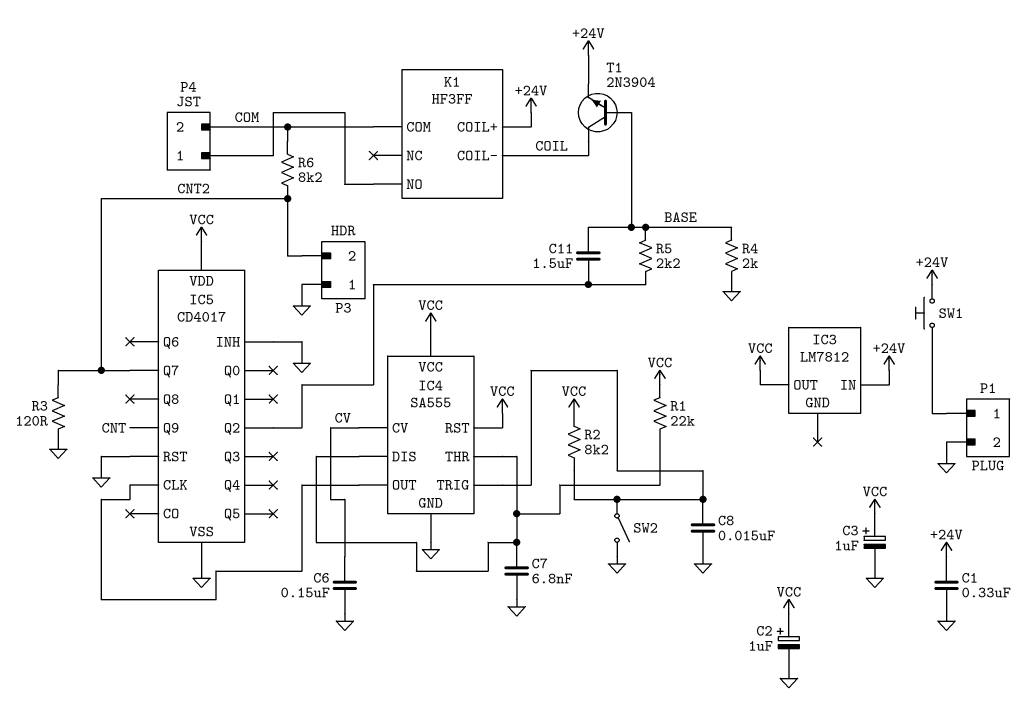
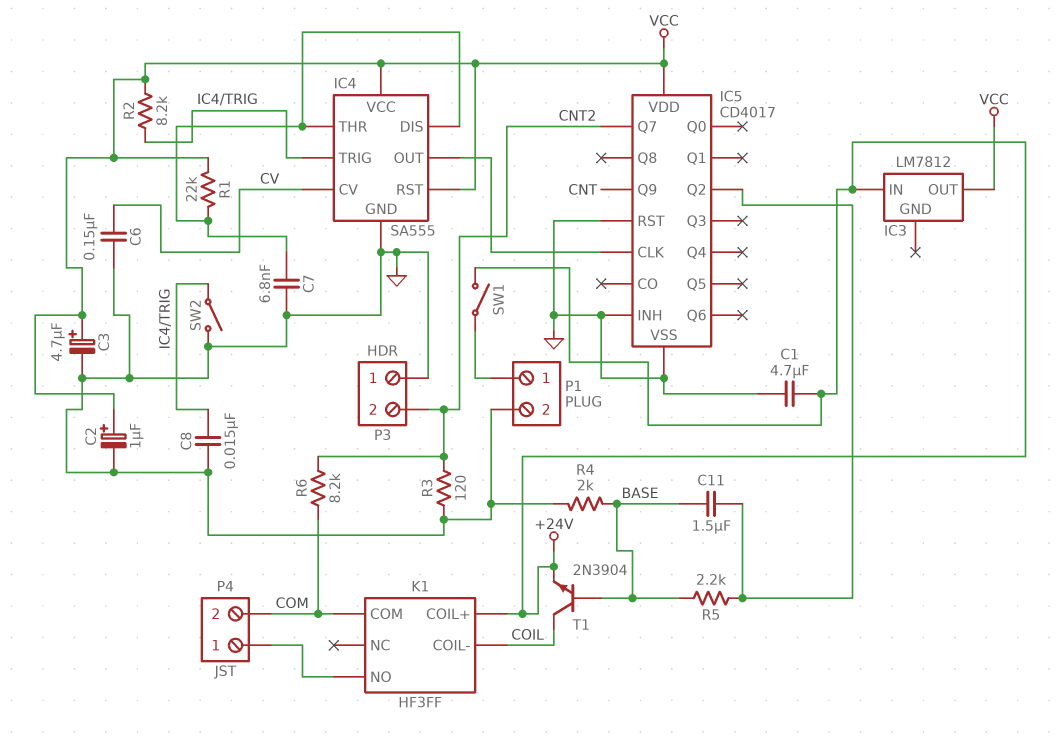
C1: 330nF (+24V, GND) -> 4.7uF (+24V, GND)
C3: 1uF (plus VCC, minus GND) -> 4.7uF (plus VCC, minus GND)
SW1: button (+24V, P1/1) -> switch (+24V, P1/1)

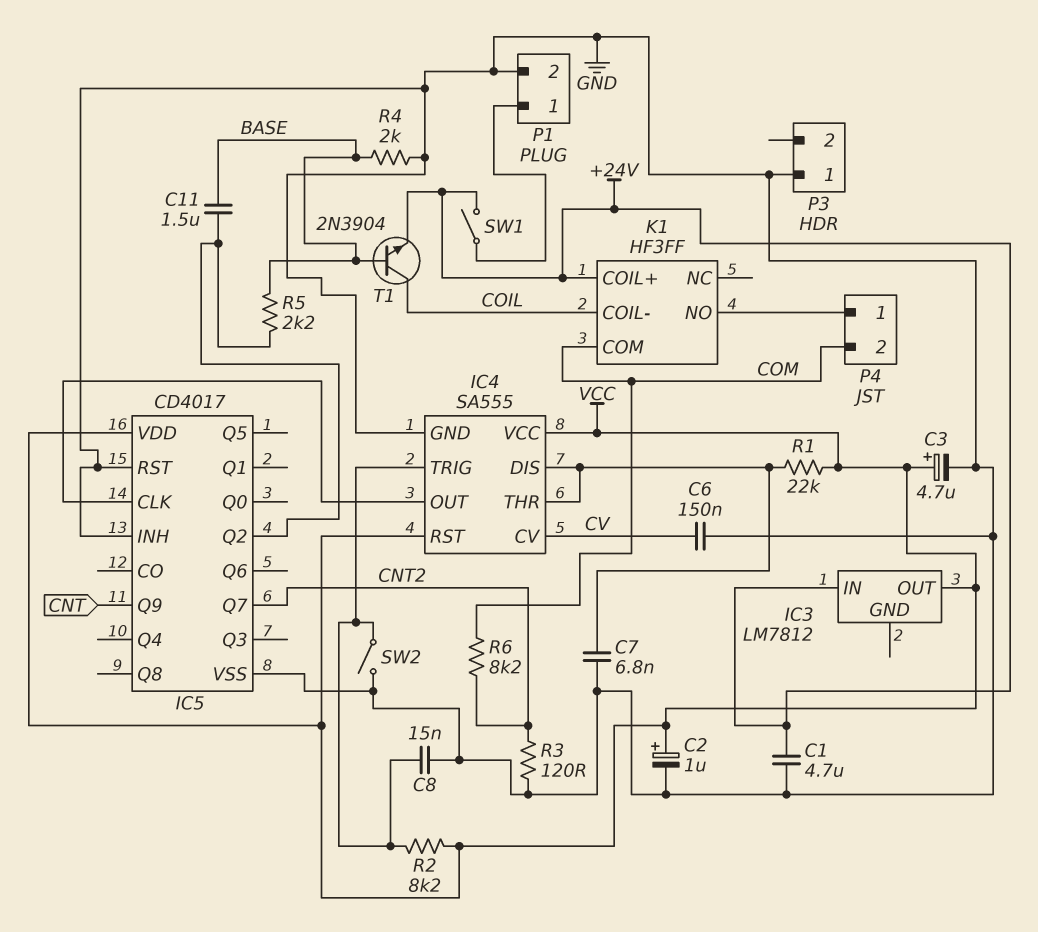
P3 pin 2: CNT2 -> none

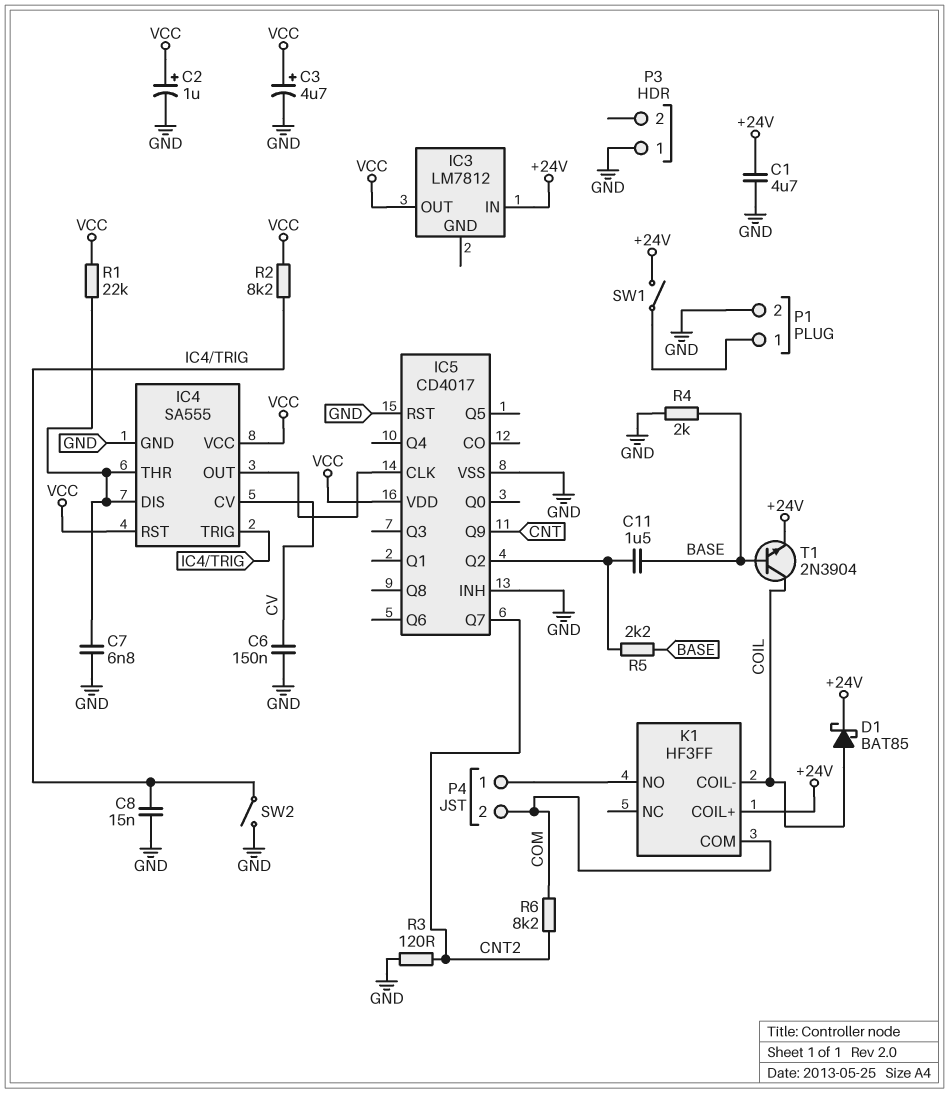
D1: none -> schottky BAT85 (A COIL, K +24V)

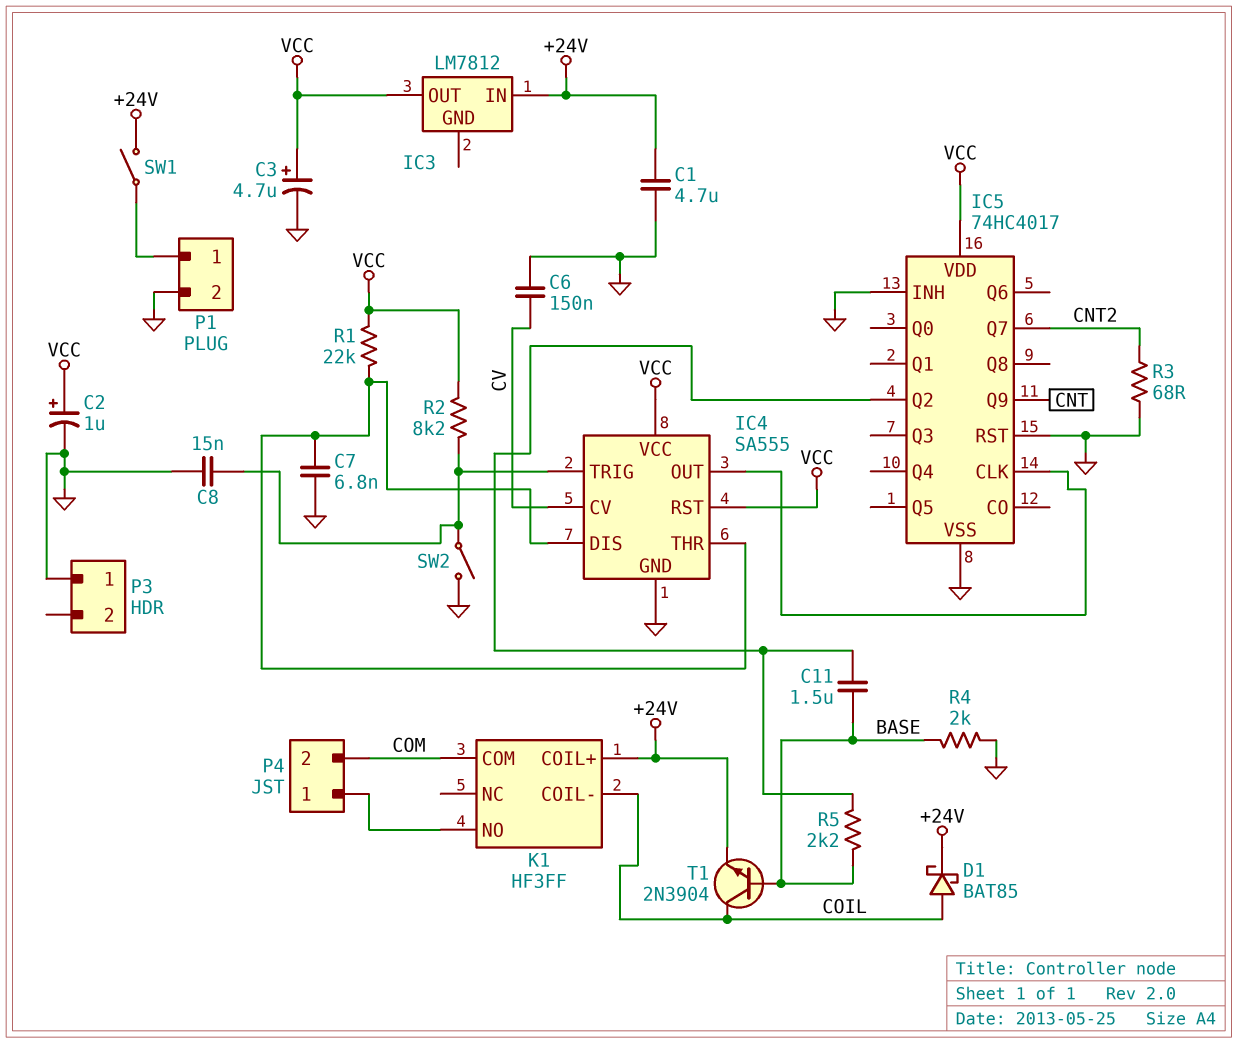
IC5: CD4017 -> 74HC4017
R3: 120 (CNT2, GND) -> 68 (CNT2, GND)
R6: 8.2k (CNT2, COM) -> none

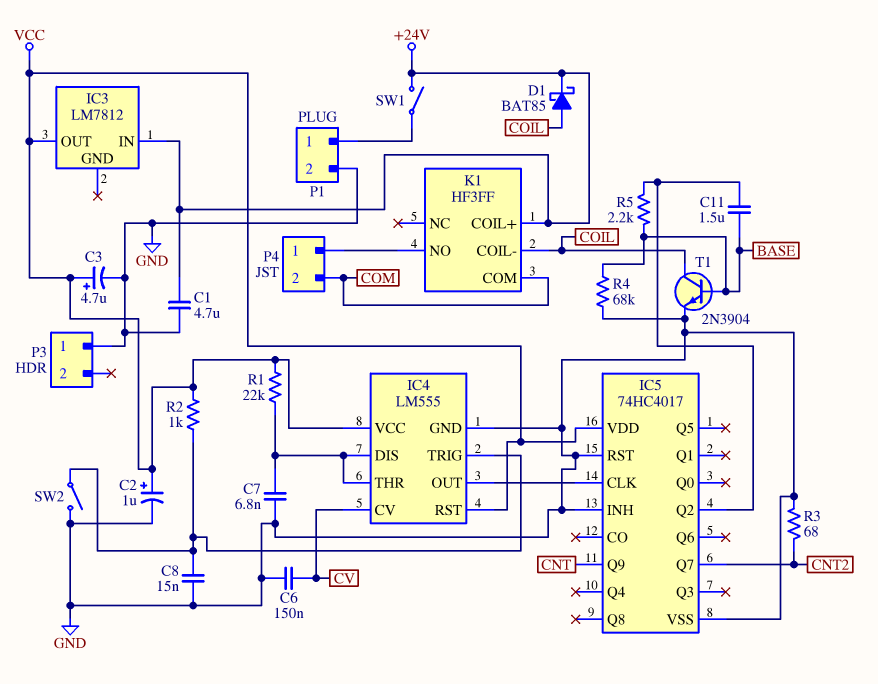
IC4: SA555 -> LM555
R2: 8.2k (IC4/TRIG, VCC) -> 1k (IC4/TRIG, VCC)
R4: 2k (BASE, GND) -> 68k (BASE, GND)
T1: NPN 2N3904 (B BASE, C COIL, E +24V) -> NPN 2N3904 (B BASE, C COIL, E GND)

